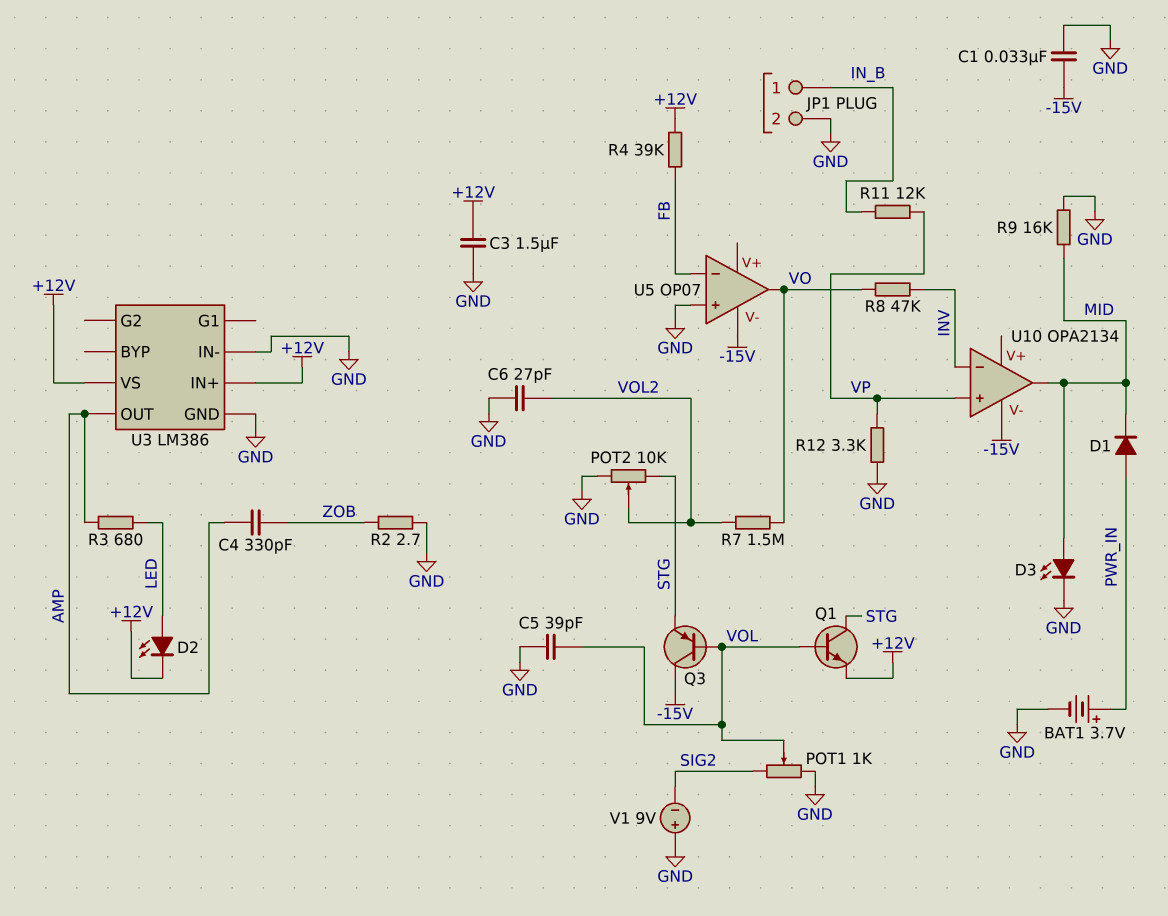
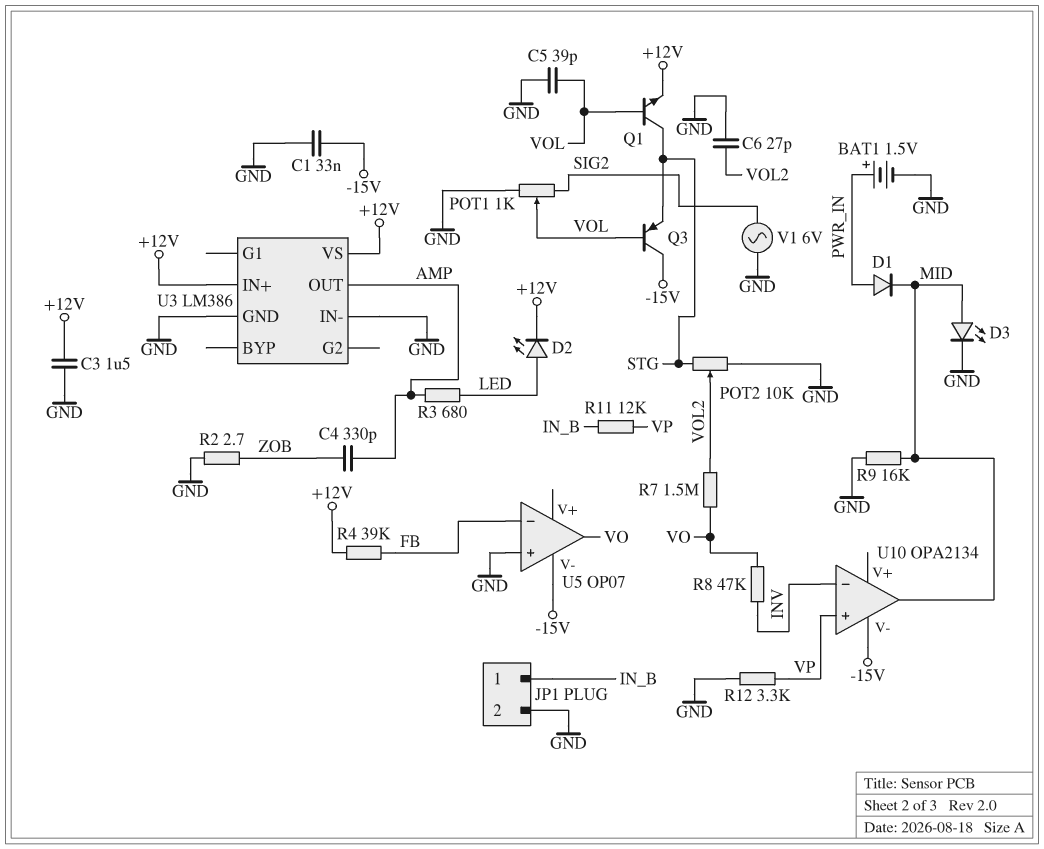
BAT1: 3.7V (plus PWR_IN, minus GND) -> 1.5V (plus PWR_IN, minus GND)
V1: 9V (plus GND, minus SIG2) -> AC 6V (GND, SIG2)

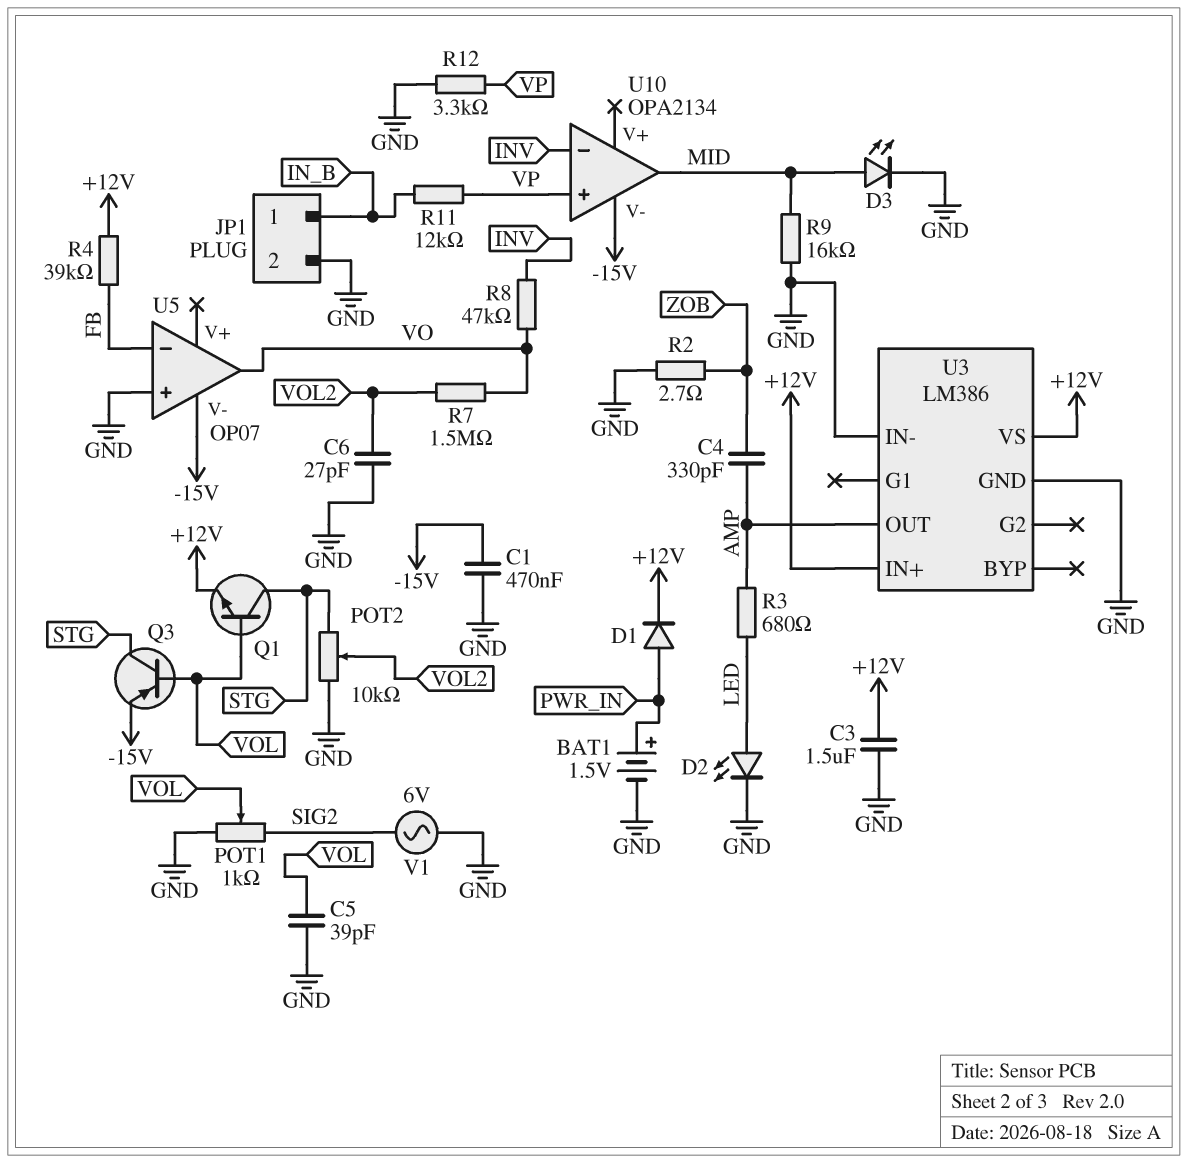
C1: 33nF (-15V, GND) -> 470nF (-15V, GND)
D1: diode (A PWR_IN, K MID) -> diode (A PWR_IN, K +12V)
D2: LED (A LED, K +12V) -> LED (A LED, K GND)
Q3: PNP (B VOL, C -15V, E STG) -> PNP (B VOL, C STG, E -15V)

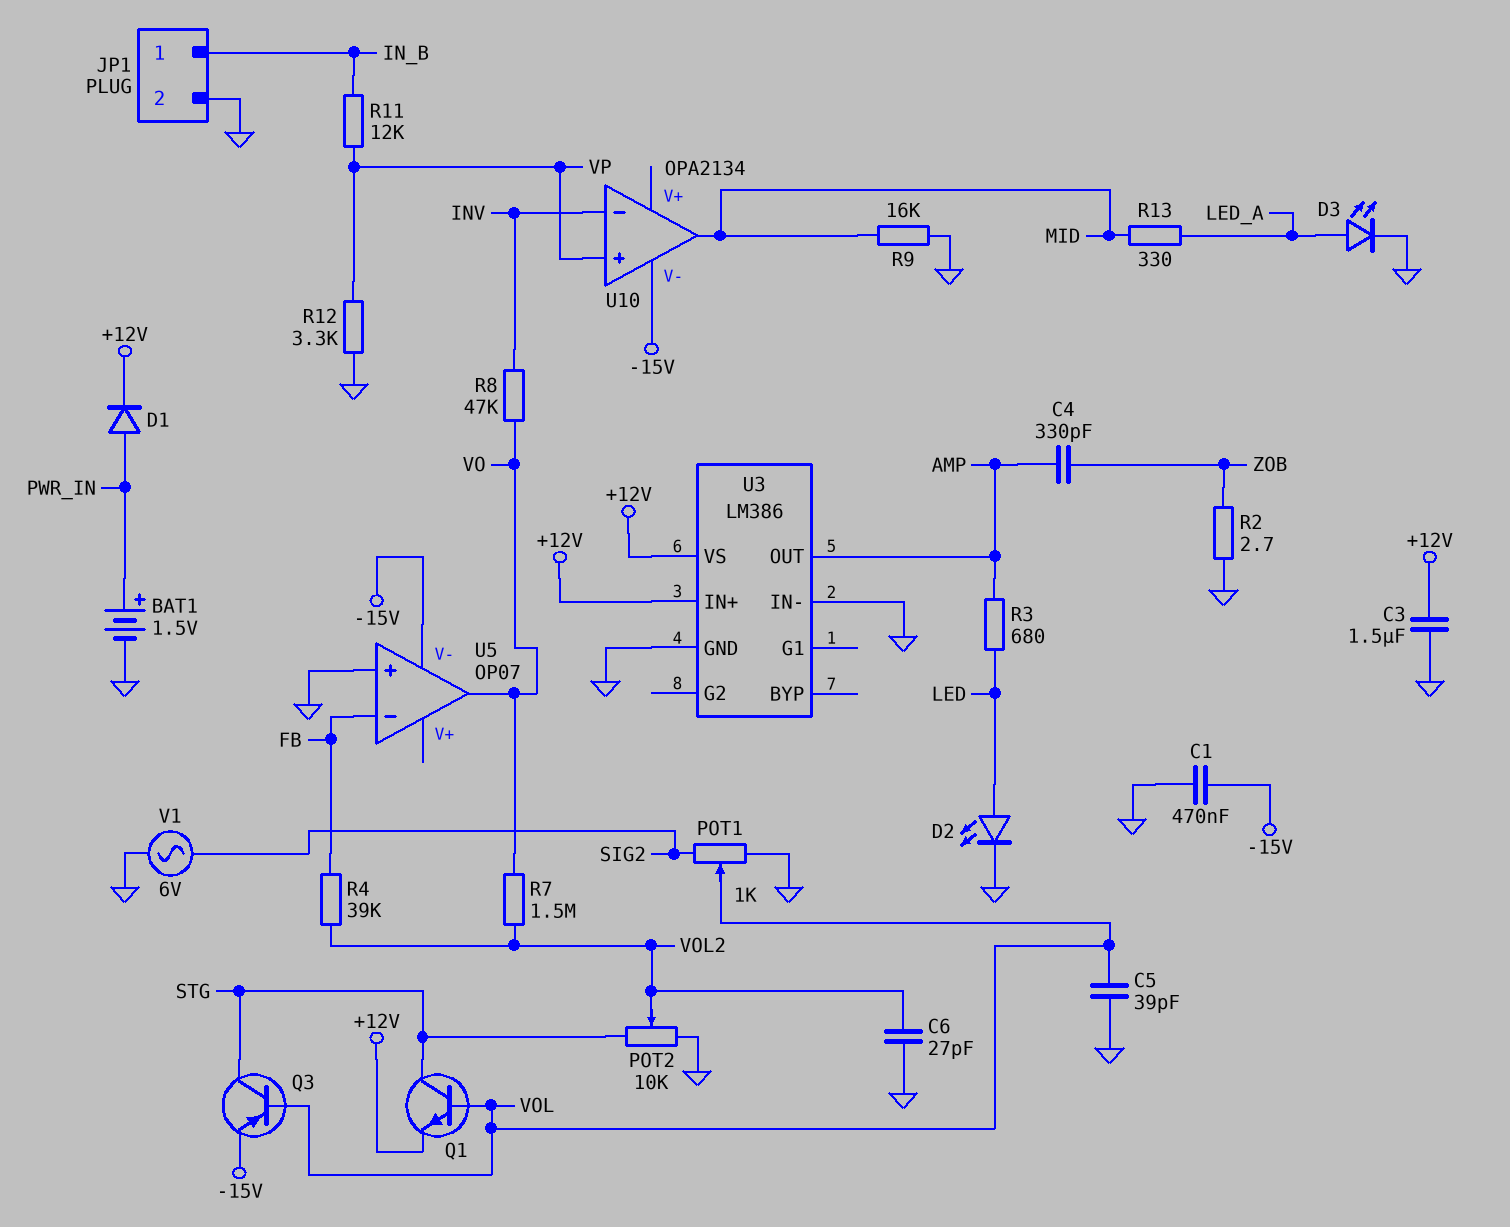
D3: LED (A MID, K GND) -> LED (A LED_A, K GND)
R4: 39k (+12V, FB) -> 39k (FB, VOL2)
R13: none -> 330 (LED_A, MID)

